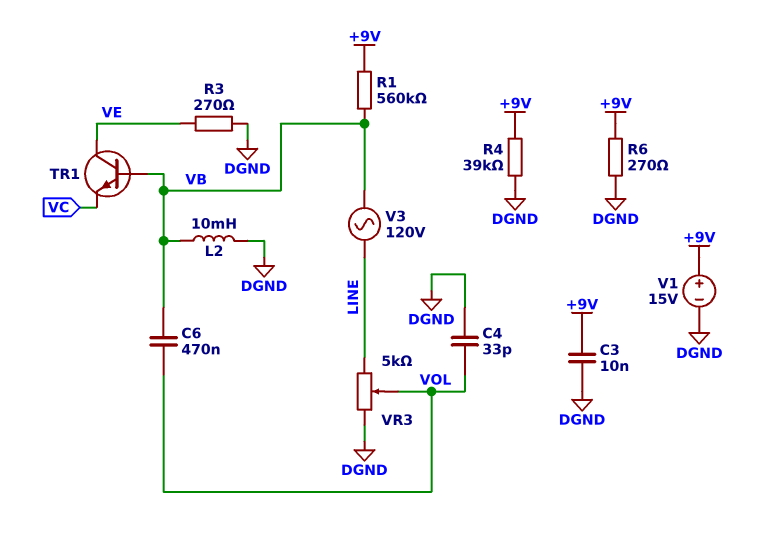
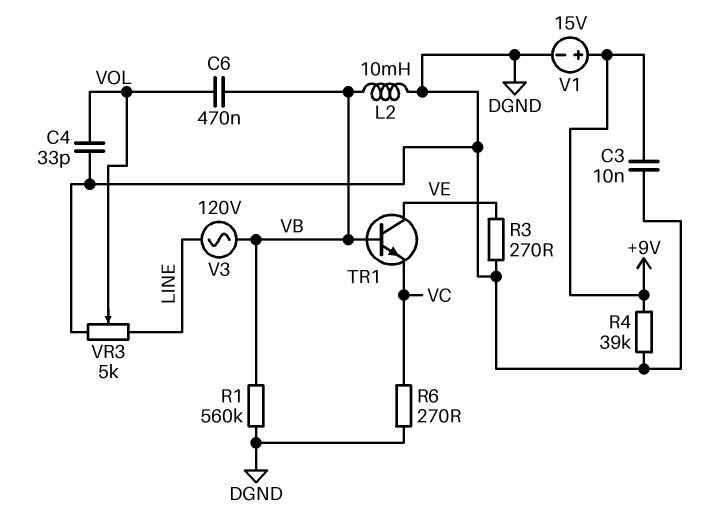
R1: 560k (+9V, VB) -> 560k (DGND, VB)
R6: 270 (+9V, DGND) -> 270 (DGND, VC)

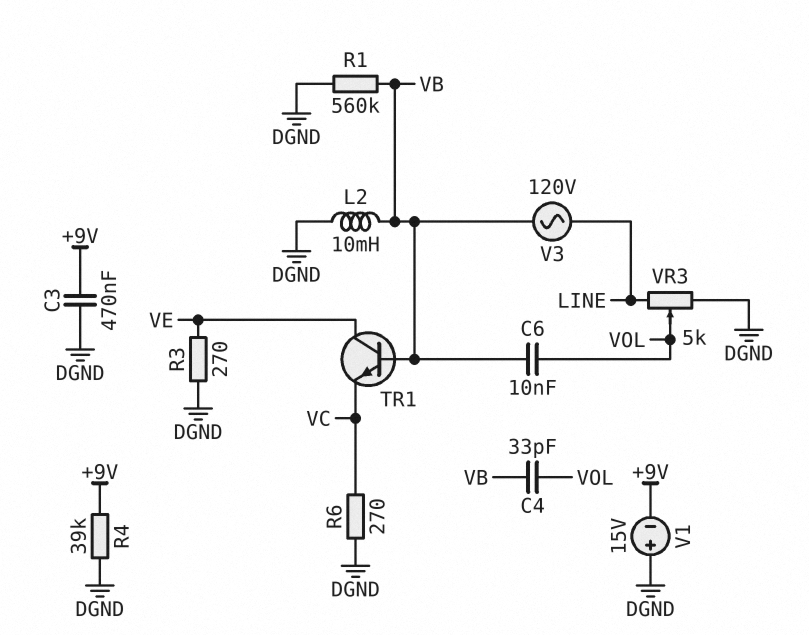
C3: 10nF (+9V, DGND) -> 470nF (+9V, DGND)
C4: 33pF (DGND, VOL) -> 33pF (VB, VOL)
C6: 470nF (VB, VOL) -> 10nF (VB, VOL)
V1: 15V (plus +9V, minus DGND) -> 15V (plus DGND, minus +9V)

